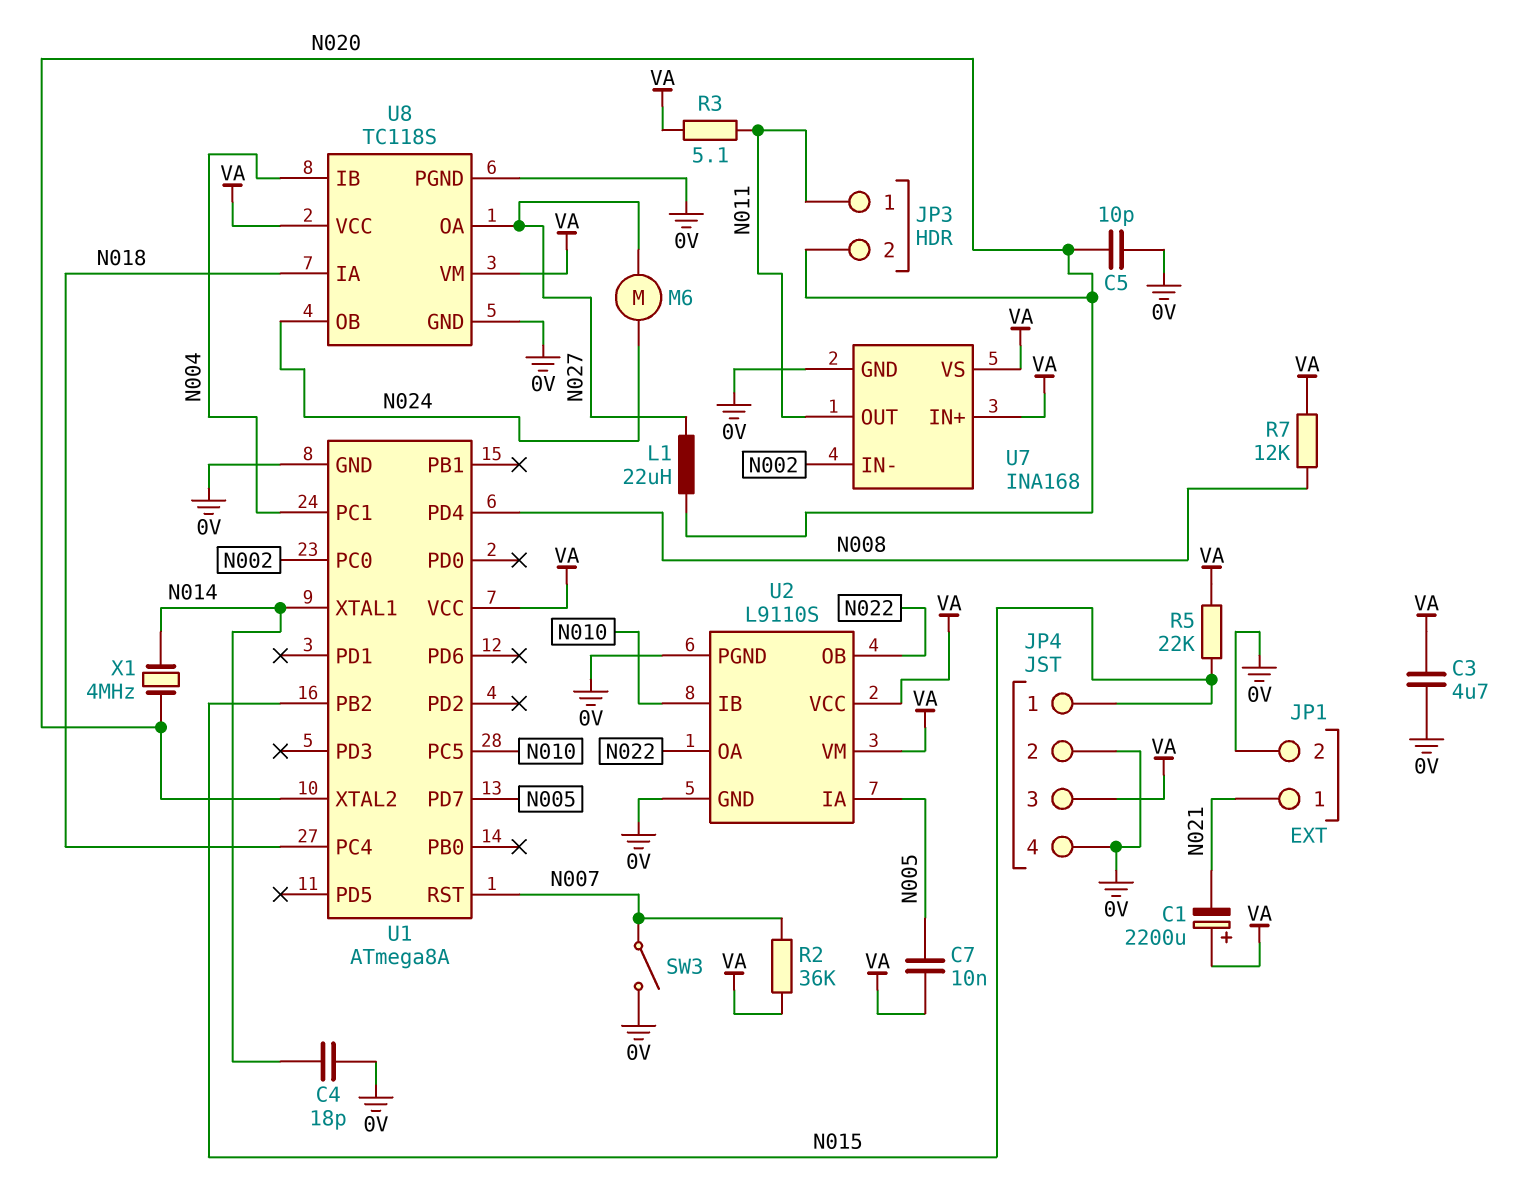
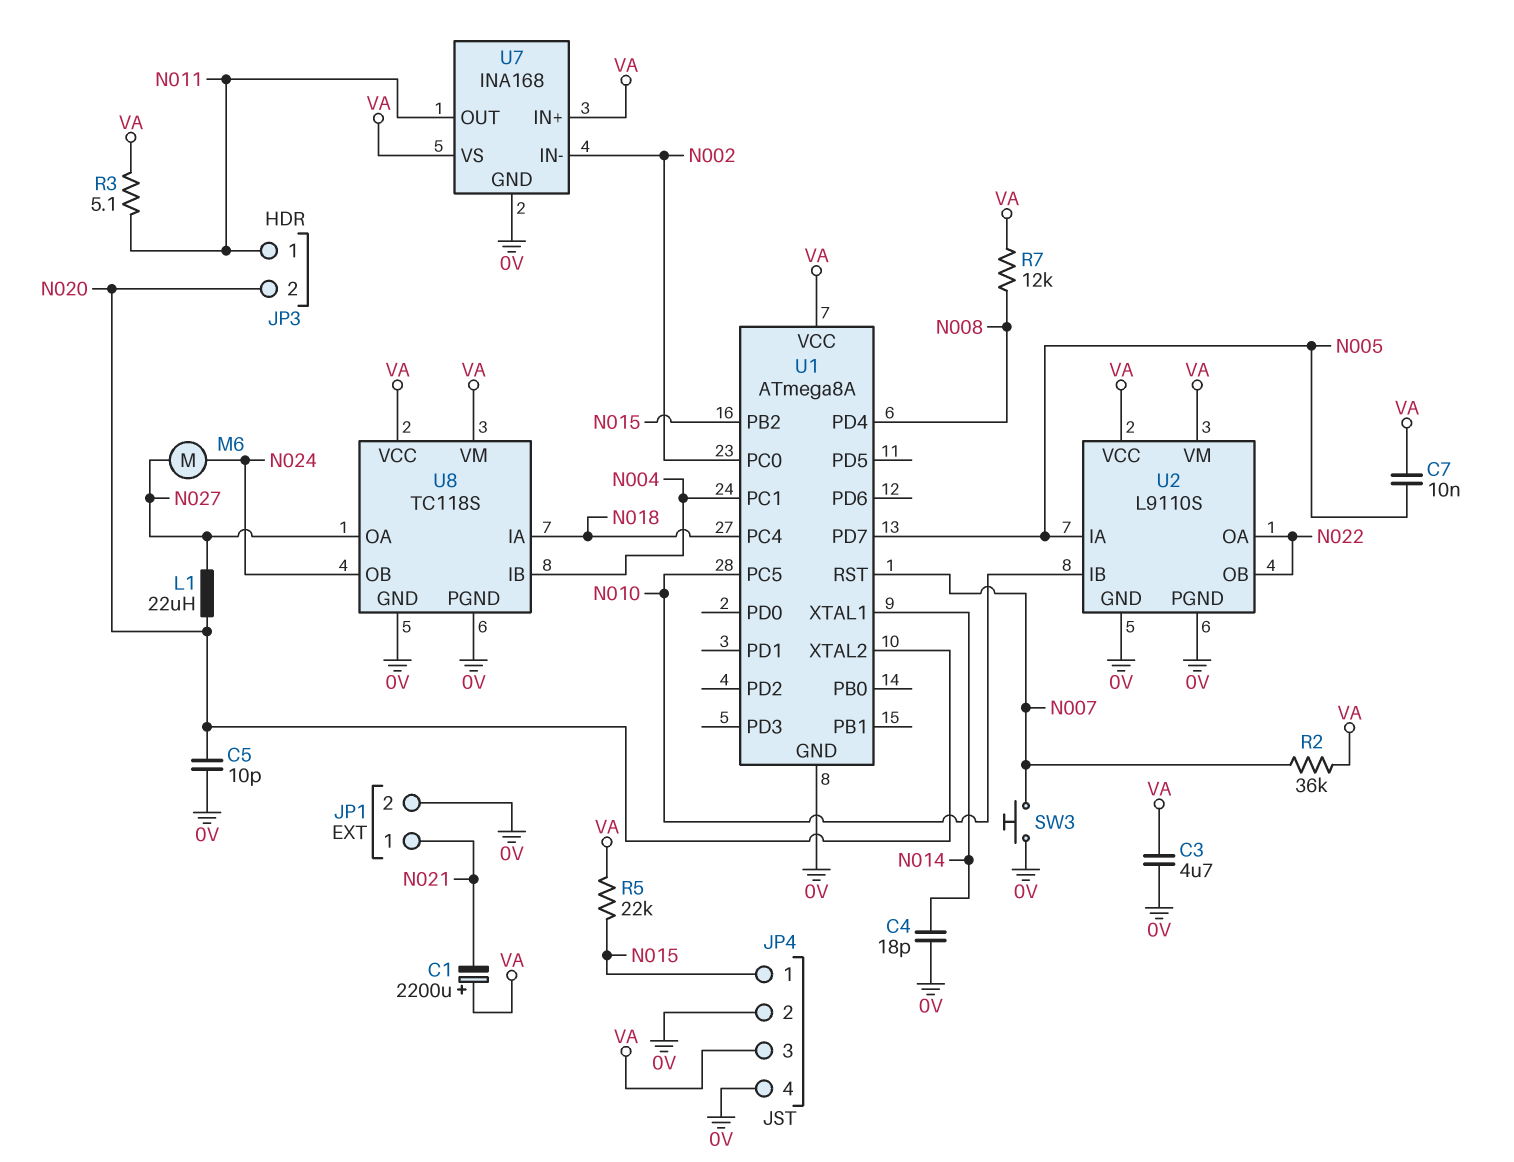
SW3: switch (0V, N007) -> button (0V, N007)
X1: 4MHz (N014, N020) -> none

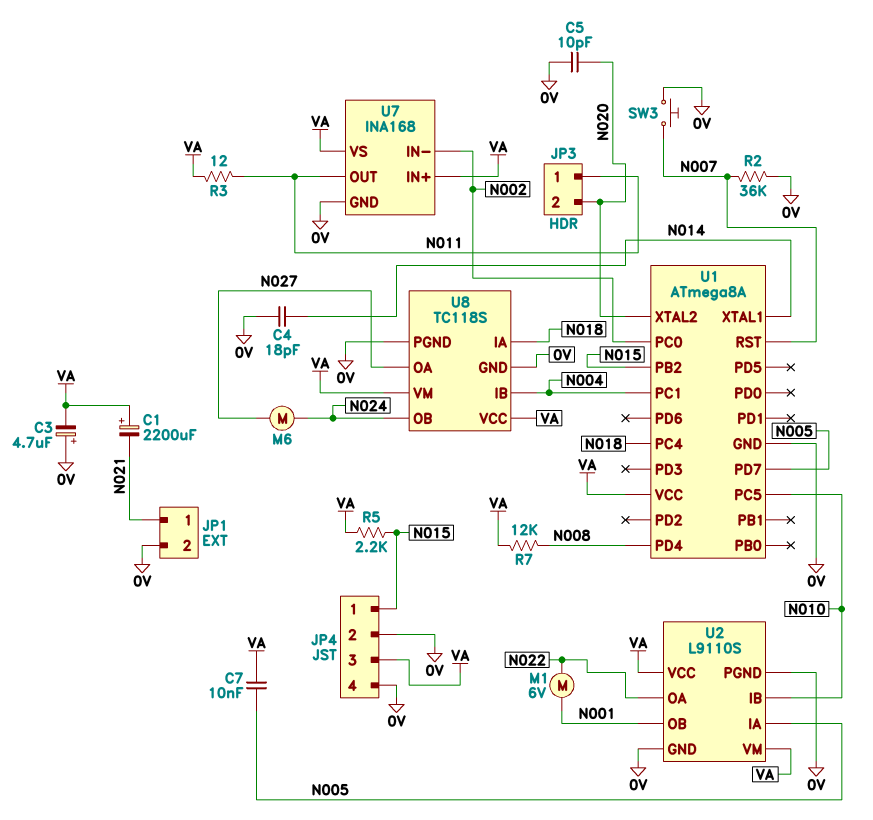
C3: 4.7uF (0V, VA) -> 4.7uF (plus 0V, minus VA)
L1: 22uH (N020, N027) -> none
M1: none -> motor 6V (N001, N022)
R2: 36k (N007, VA) -> 36k (0V, N007)
R3: 5.1 (N011, VA) -> 12 (N011, VA)
R5: 22k (N015, VA) -> 2.2k (N015, VA)
U2 pin OB: N022 -> N001

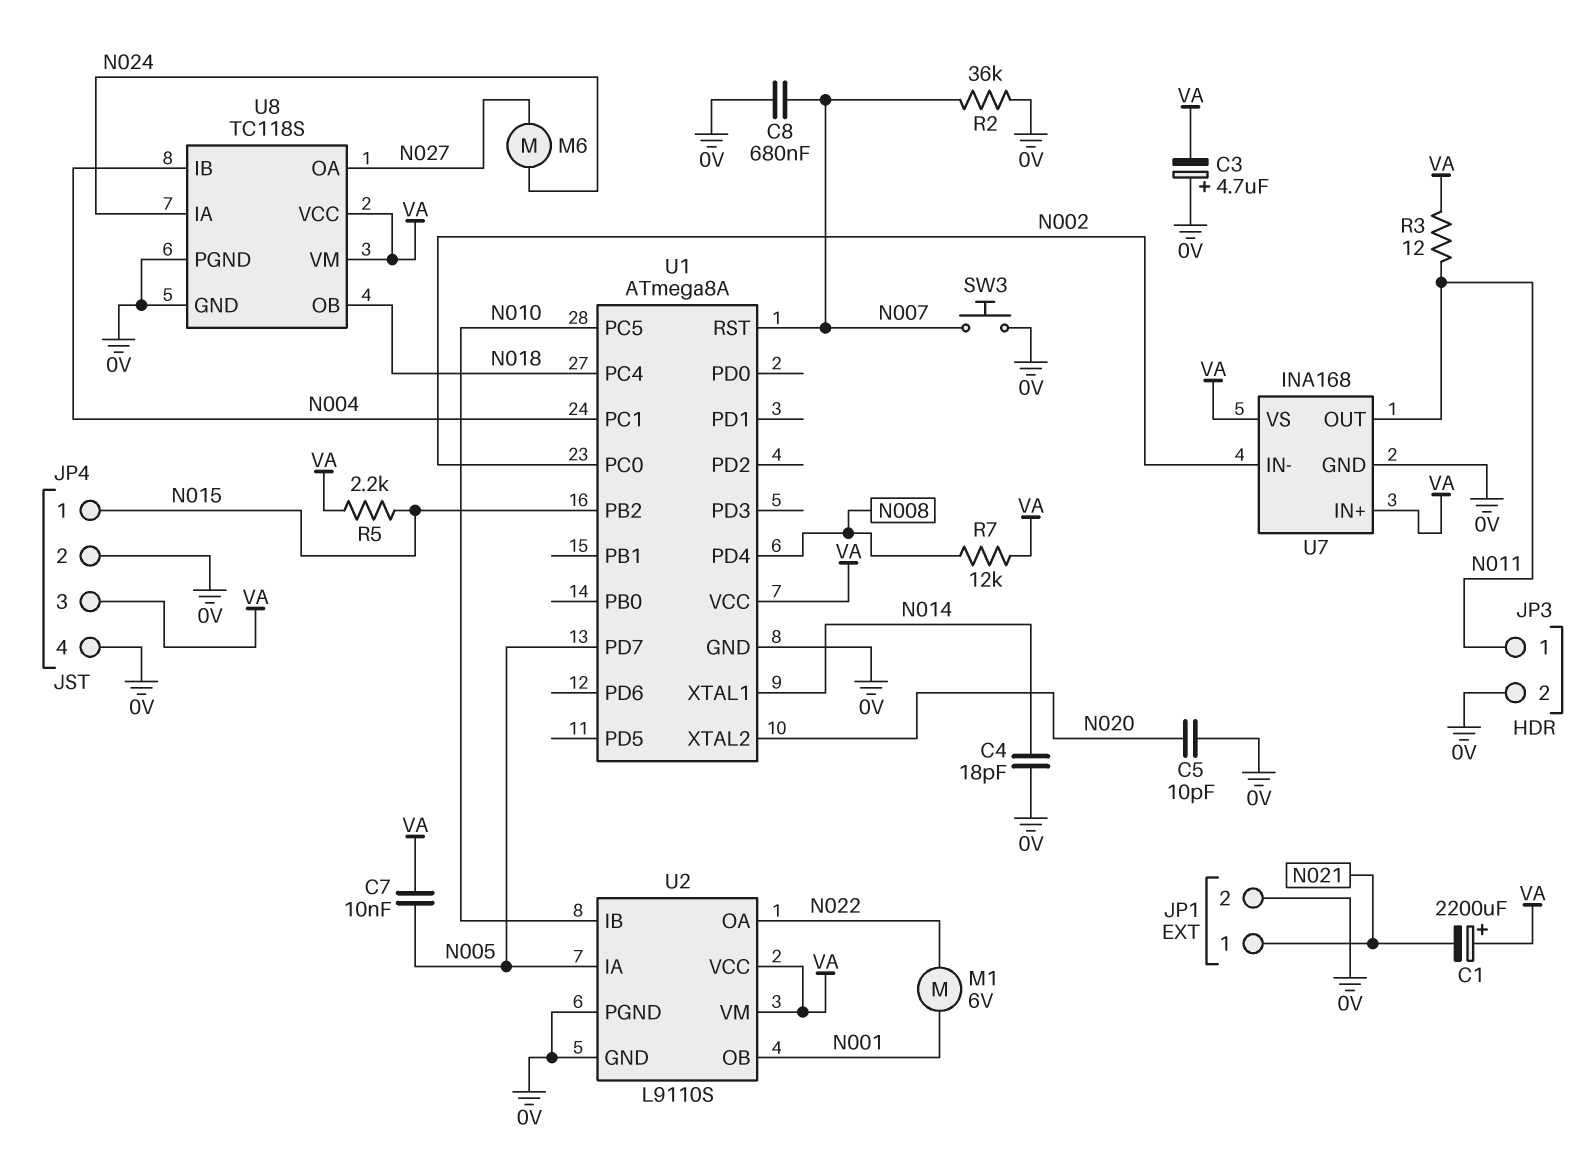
C8: none -> 680nF (0V, N007)
JP3 pin 2: N020 -> 0V
U8 pin IA: N018 -> N024
U8 pin OB: N024 -> N018

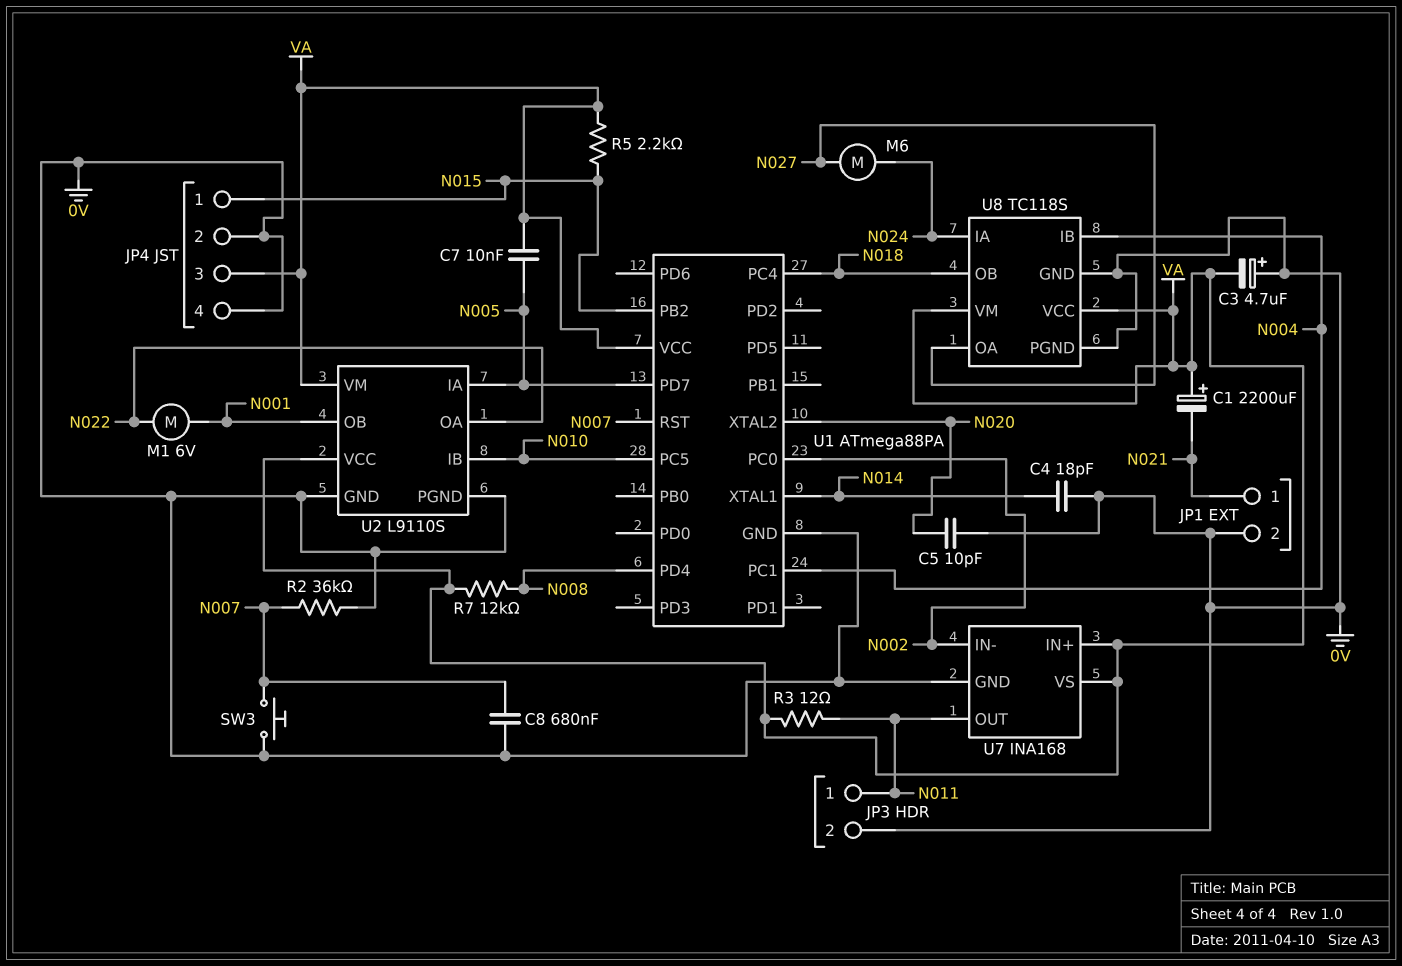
U1: ATmega8A -> ATmega88PA

